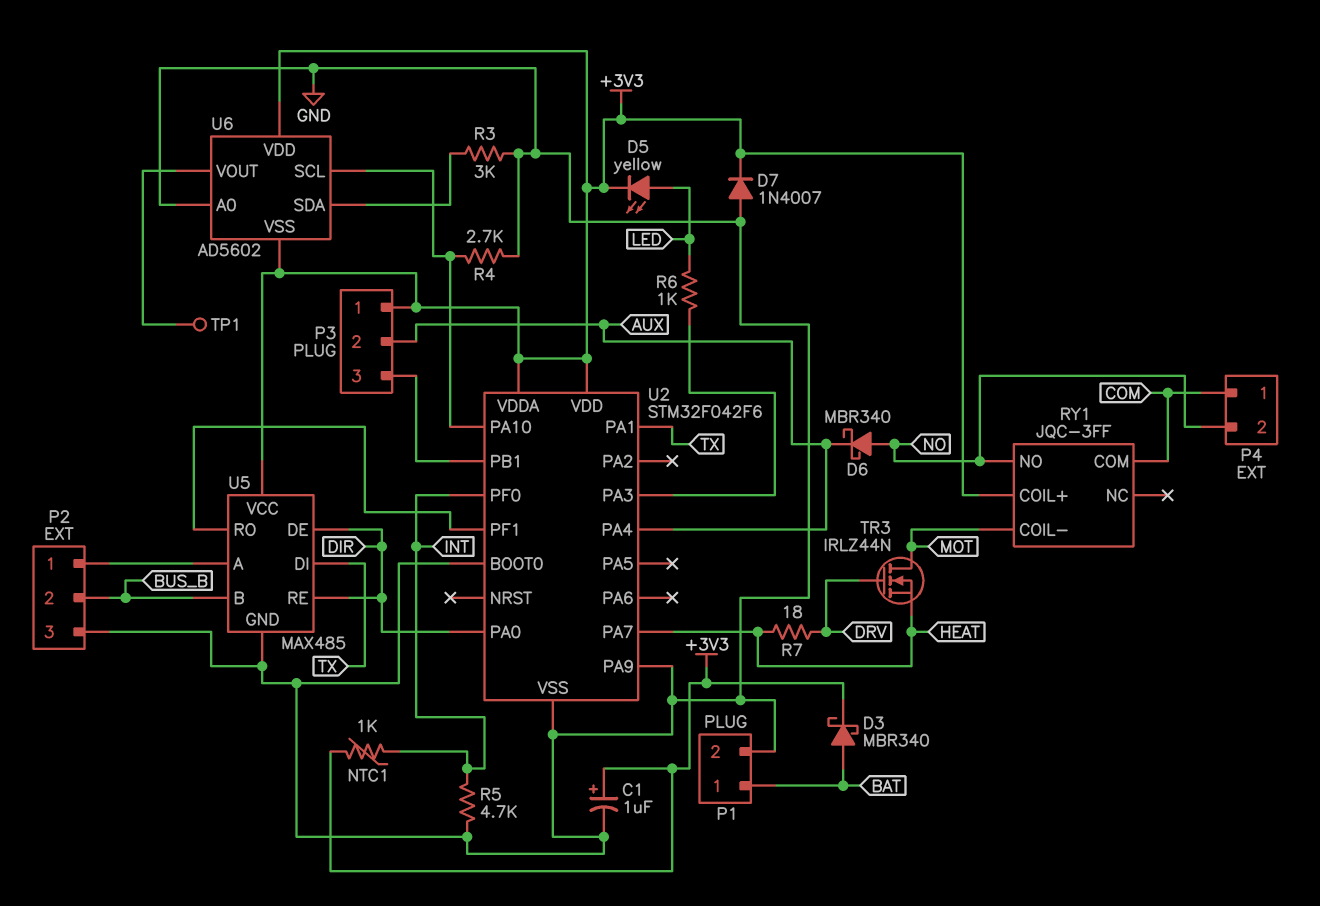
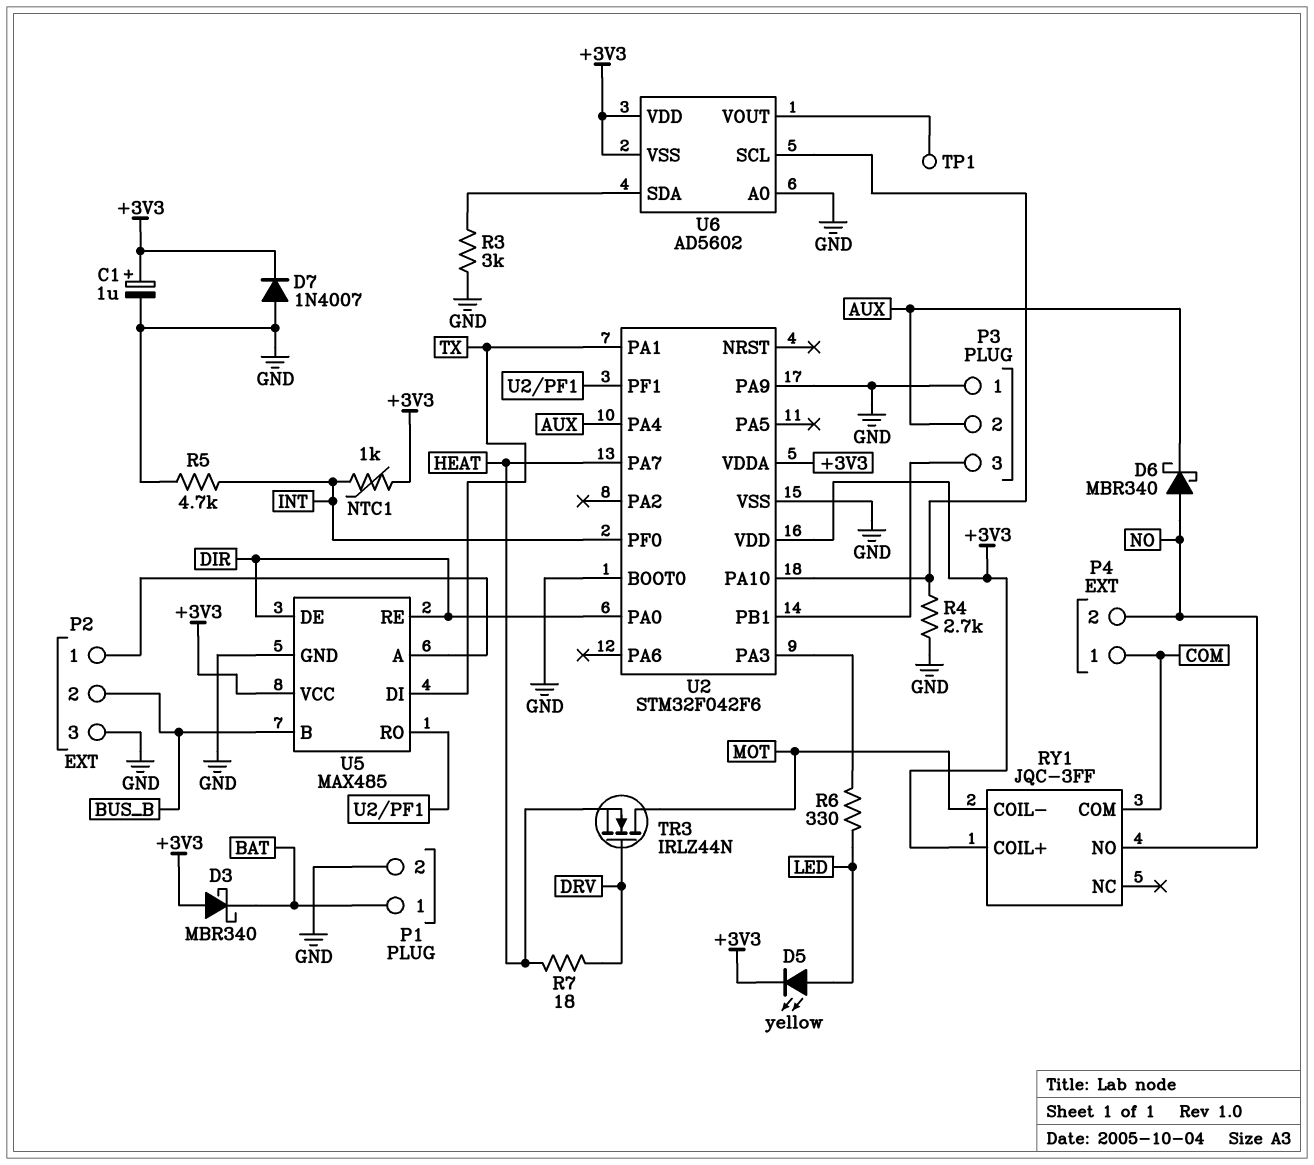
D3: schottky MBR340 (A BAT, K +3V3) -> schottky MBR340 (A +3V3, K BAT)
P3 pin 1: +3V3 -> GND
R6: 1k (LED, U2/PA3) -> 330 (LED, U2/PA3)

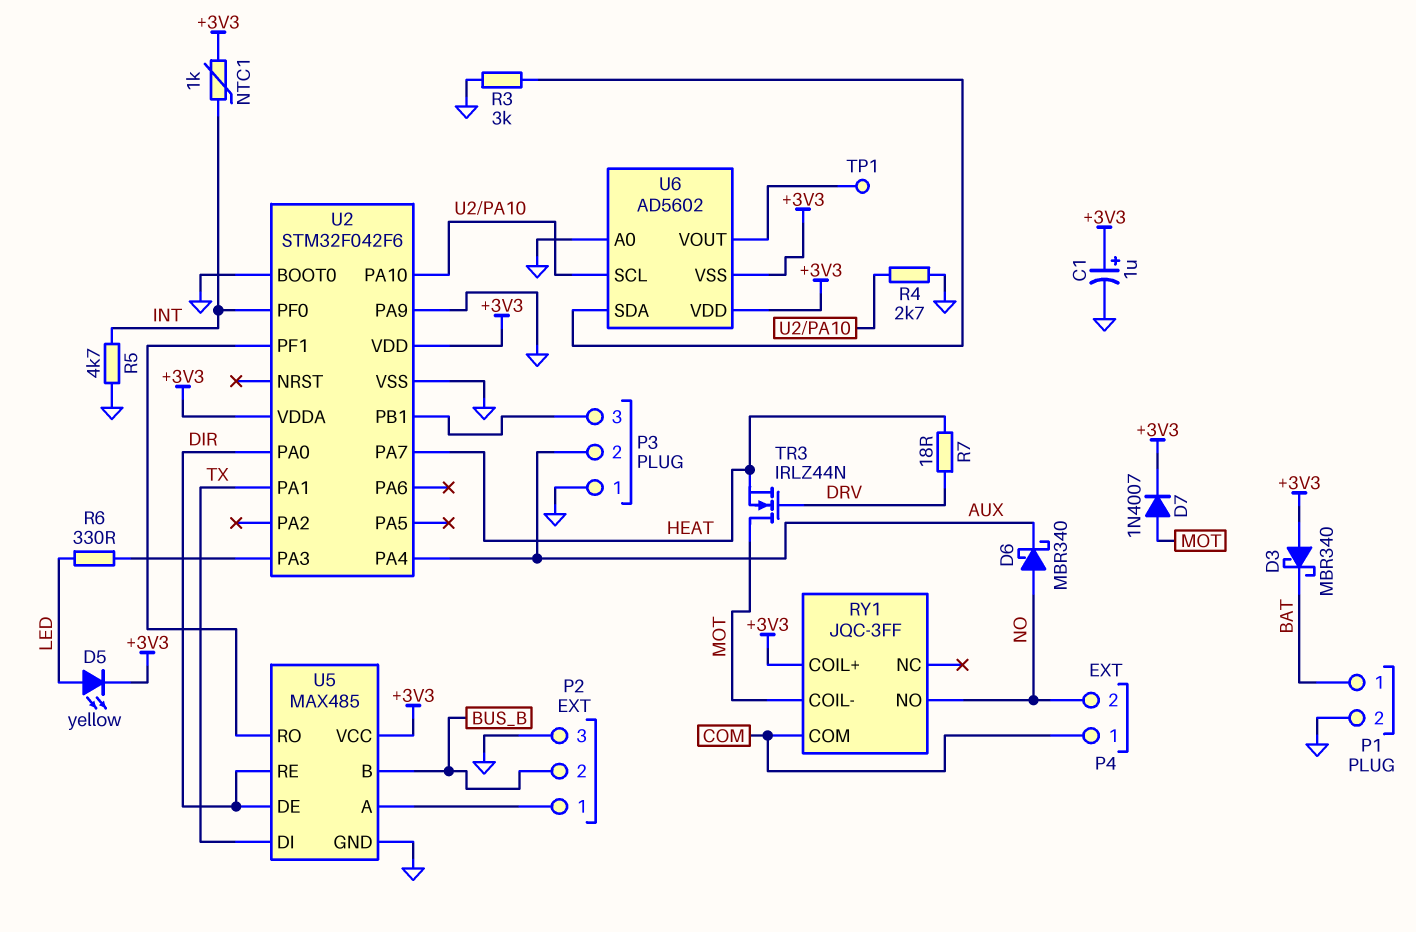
D7: diode 1N4007 (A GND, K +3V3) -> diode 1N4007 (A MOT, K +3V3)

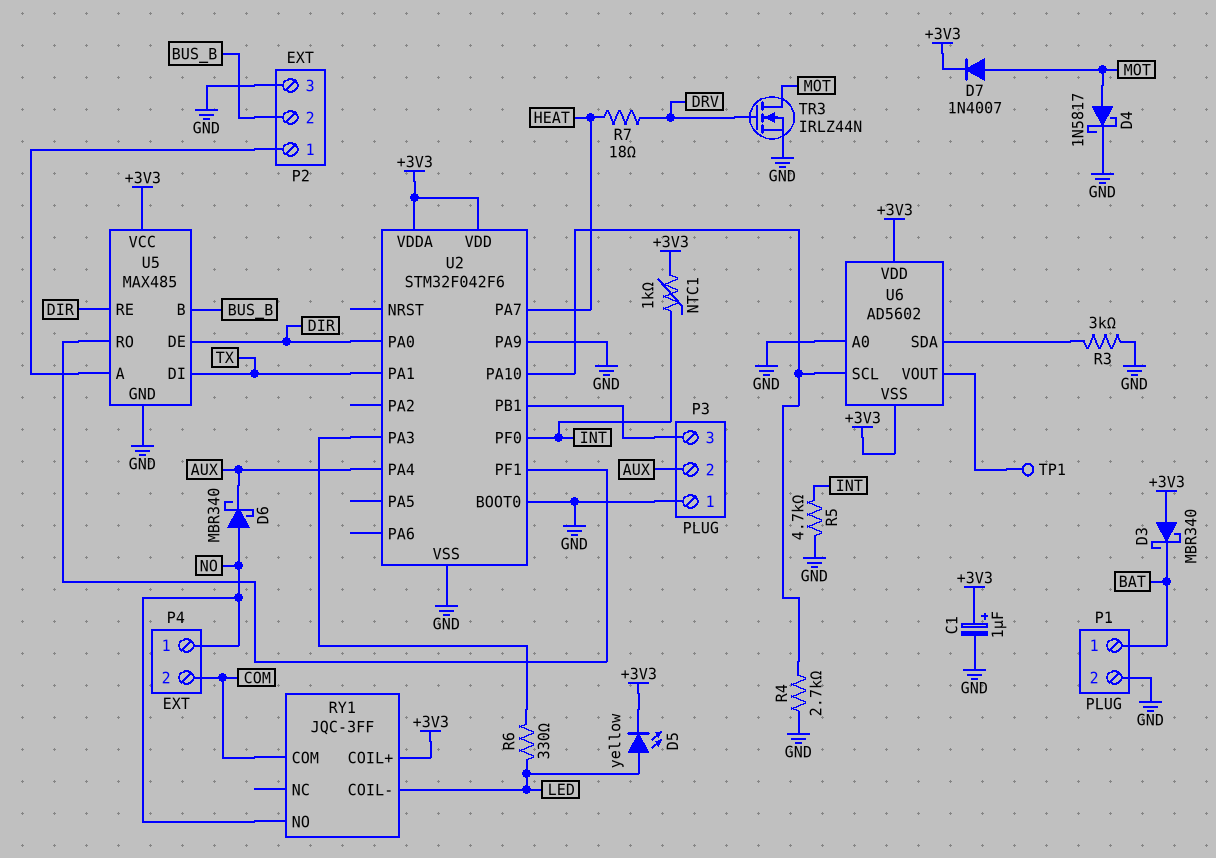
D4: none -> schottky 1N5817 (A MOT, K GND)
P4 pin 1: COM -> NO
P4 pin 2: NO -> COM
RY1 pin COIL-: MOT -> LED
TR3: NMOS IRLZ44N (G DRV, D MOT, S HEAT) -> NMOS IRLZ44N (G DRV, D MOT, S GND)

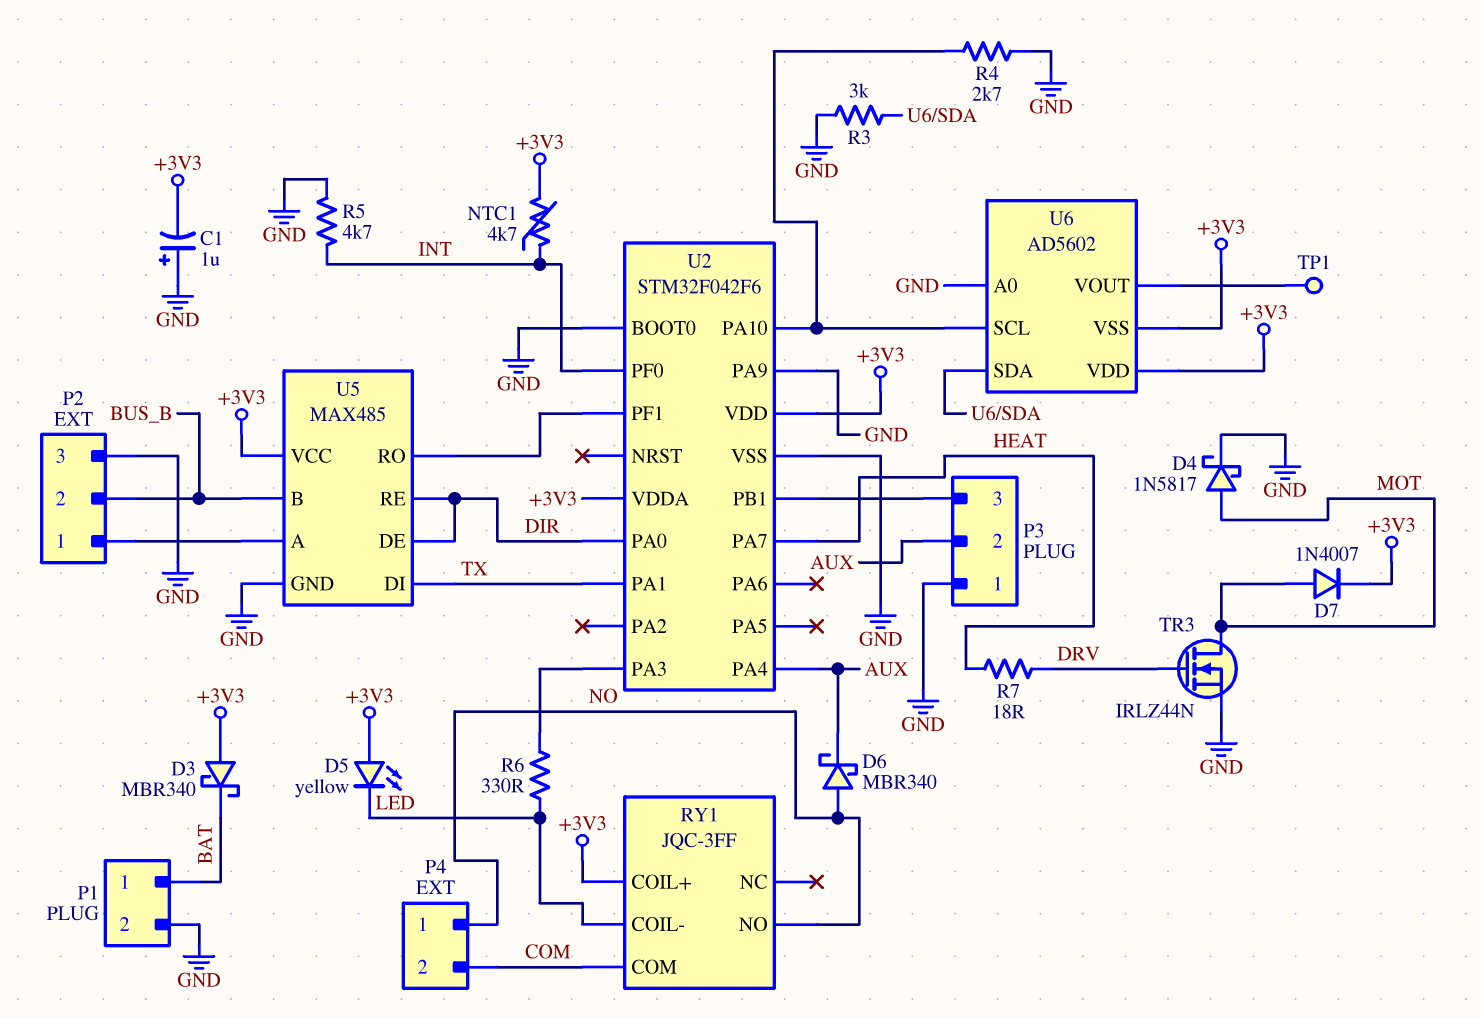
C1: 1uF (plus +3V3, minus GND) -> 1uF (plus GND, minus +3V3)
D5: LED yellow (A LED, K +3V3) -> LED yellow (A +3V3, K LED)
NTC1: 1k (+3V3, INT) -> 4.7k (+3V3, INT)

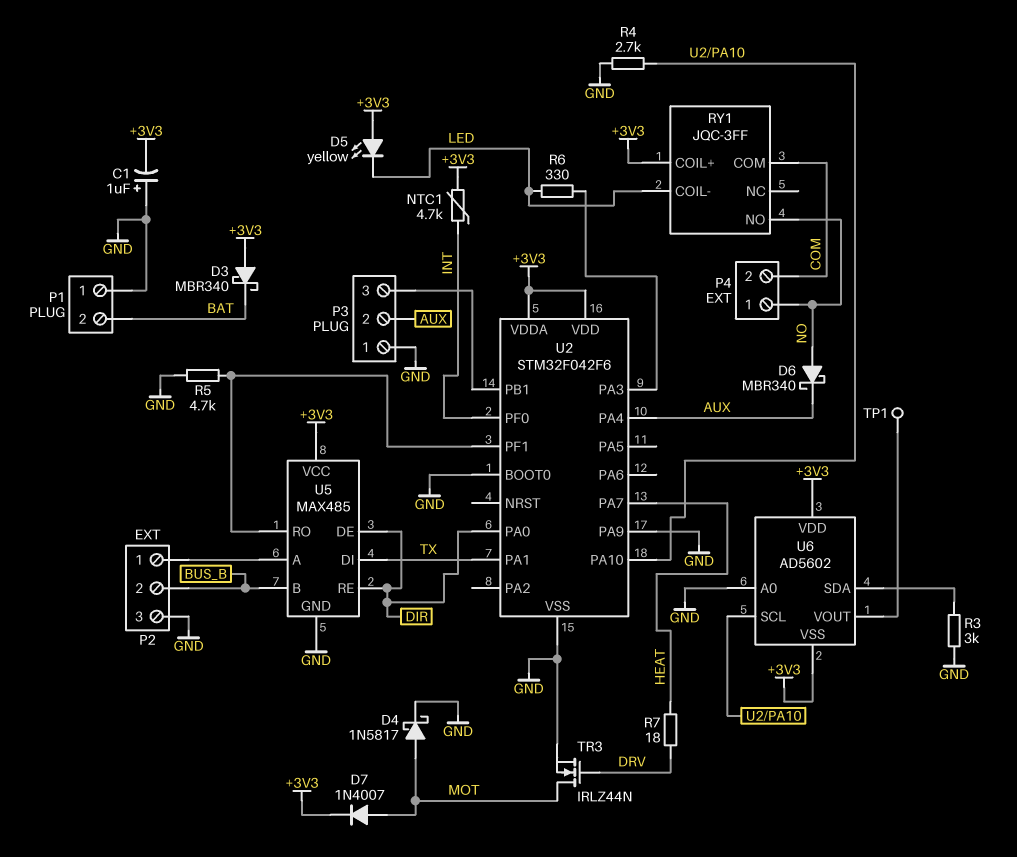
P1 pin 1: BAT -> GND
P1 pin 2: GND -> BAT
R5: 4.7k (GND, INT) -> 4.7k (GND, U2/PF1)

